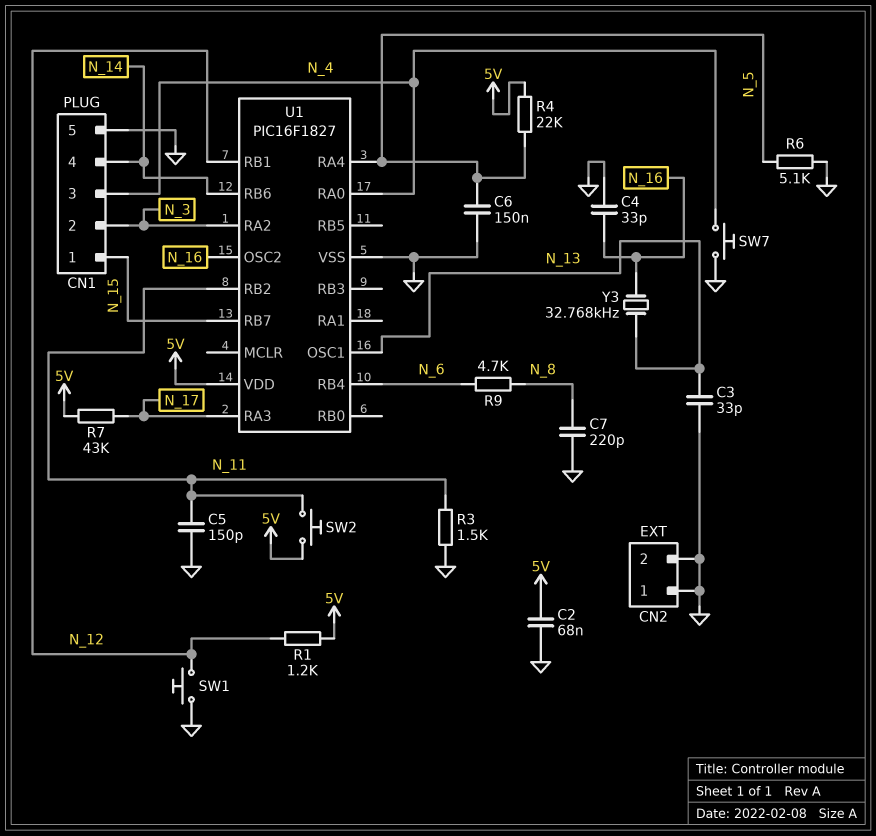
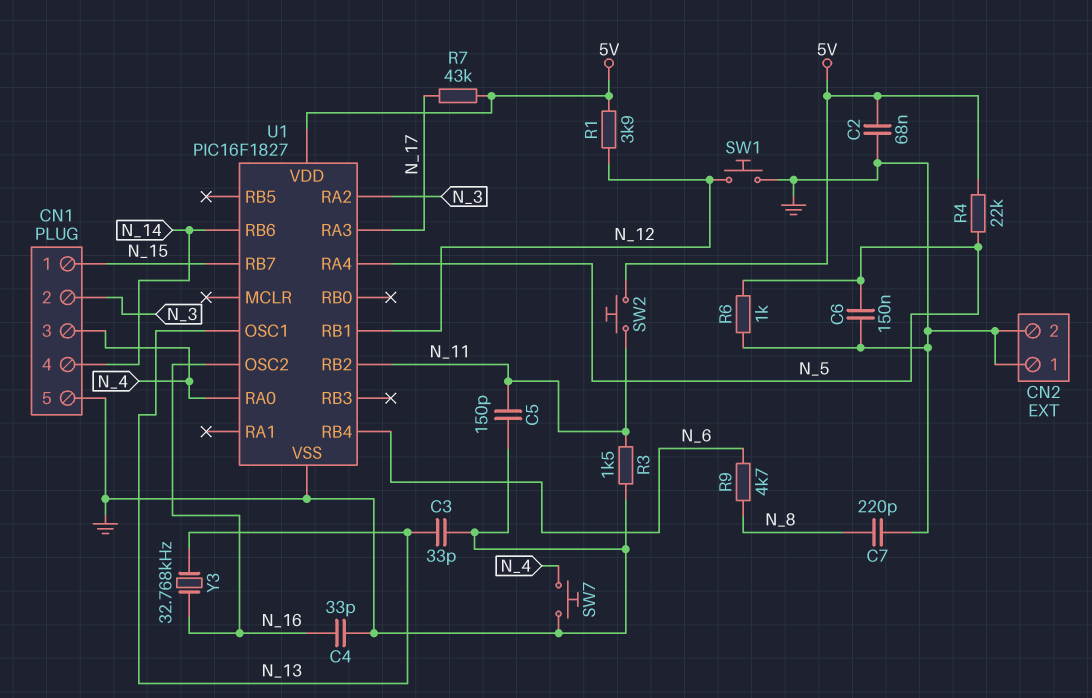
R1: 1.2k (5V, N_12) -> 3.9k (5V, N_12)
R6: 5.1k (GND, N_5) -> 1k (GND, N_5)

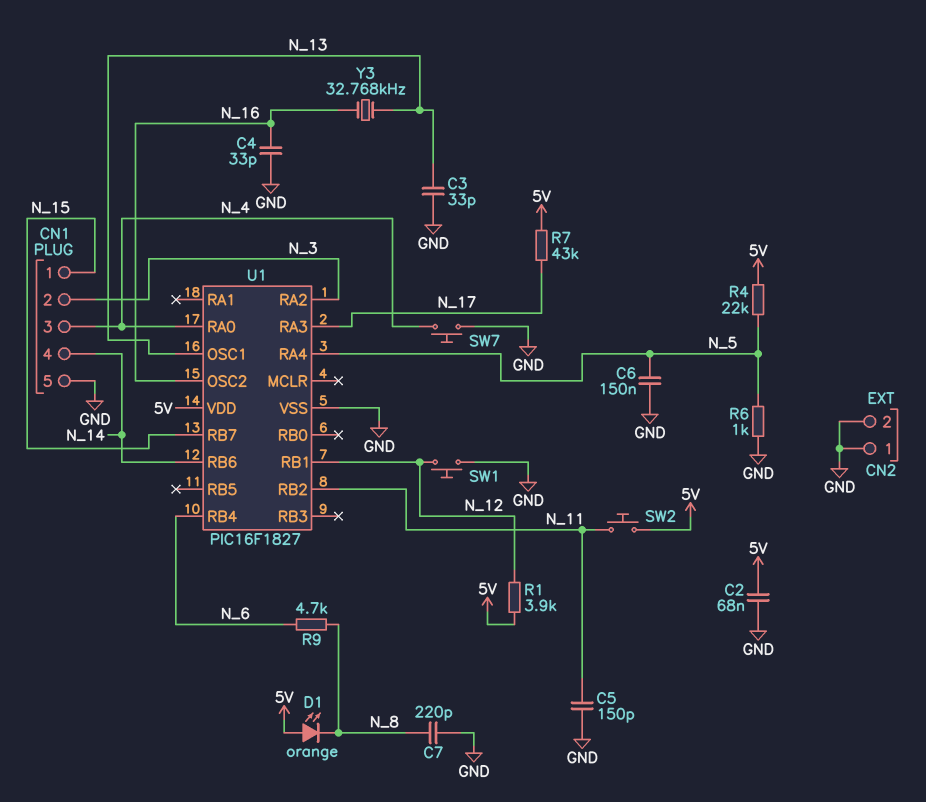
D1: none -> LED orange (A 5V, K N_8)
R3: 1.5k (GND, N_11) -> none

